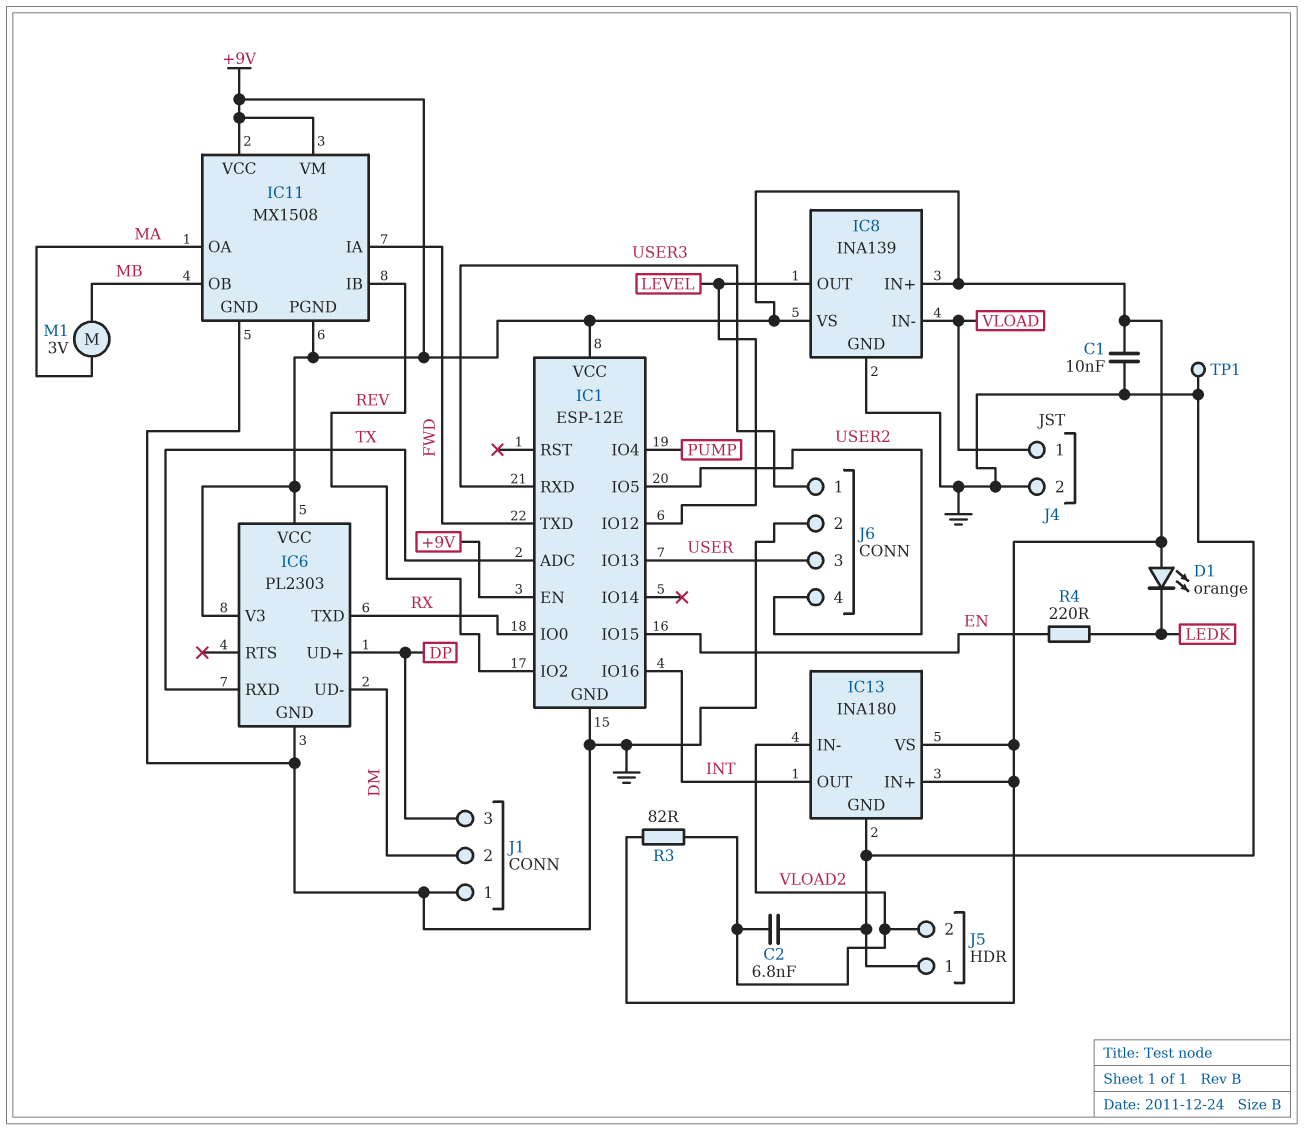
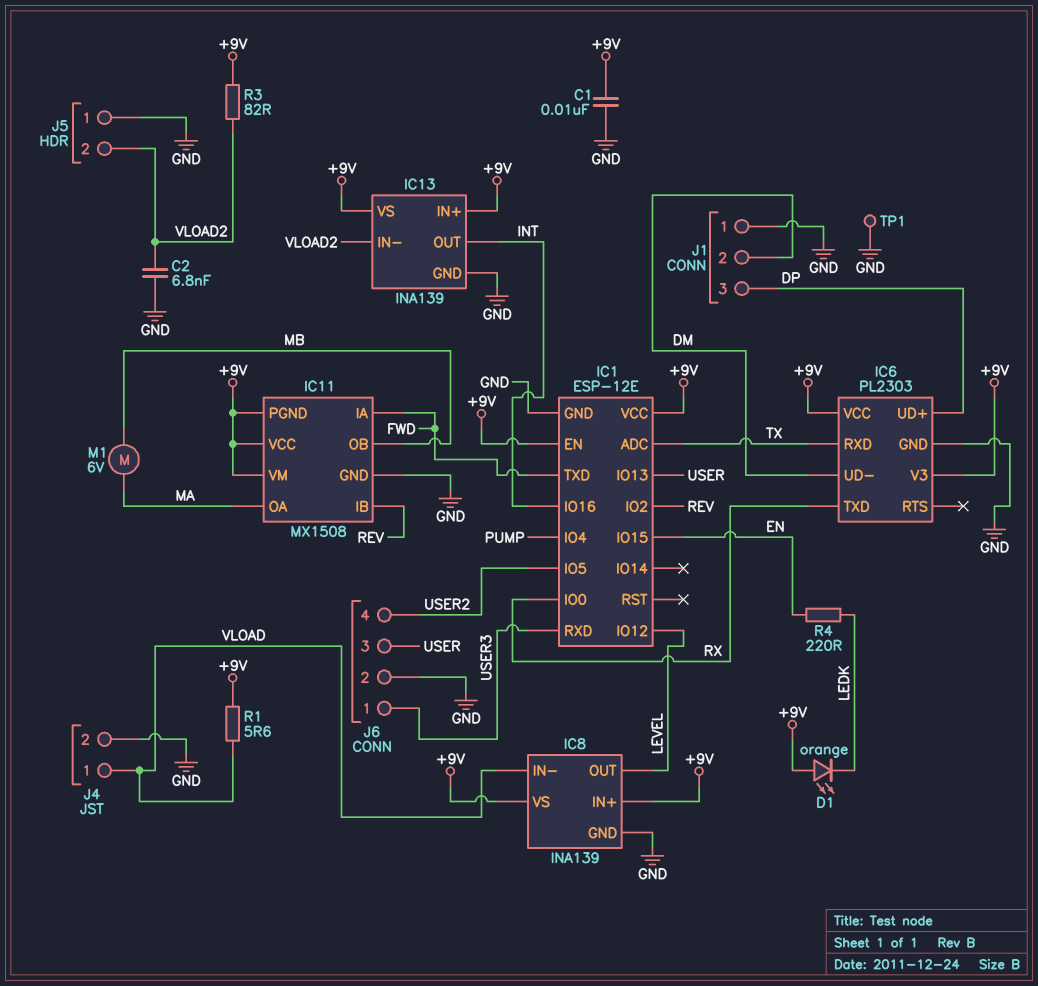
IC13: INA180 -> INA139
M1: motor 3V (MA, MB) -> motor 6V (MA, MB)
R1: none -> 5.6 (+9V, VLOAD)

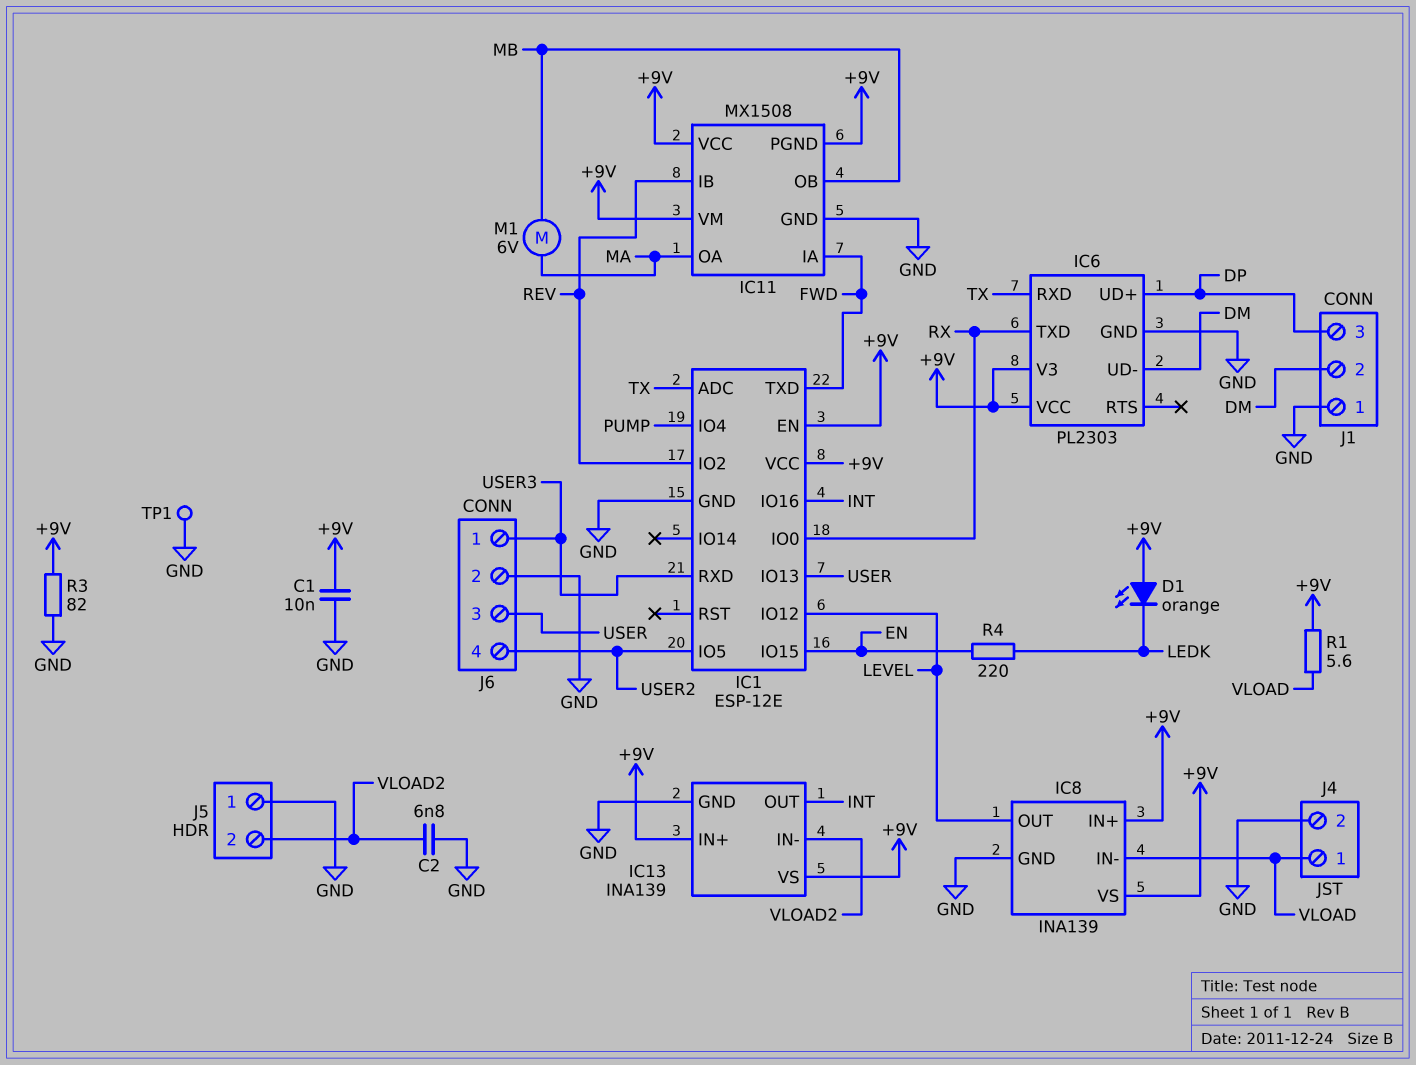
R3: 82 (+9V, VLOAD2) -> 82 (+9V, GND)

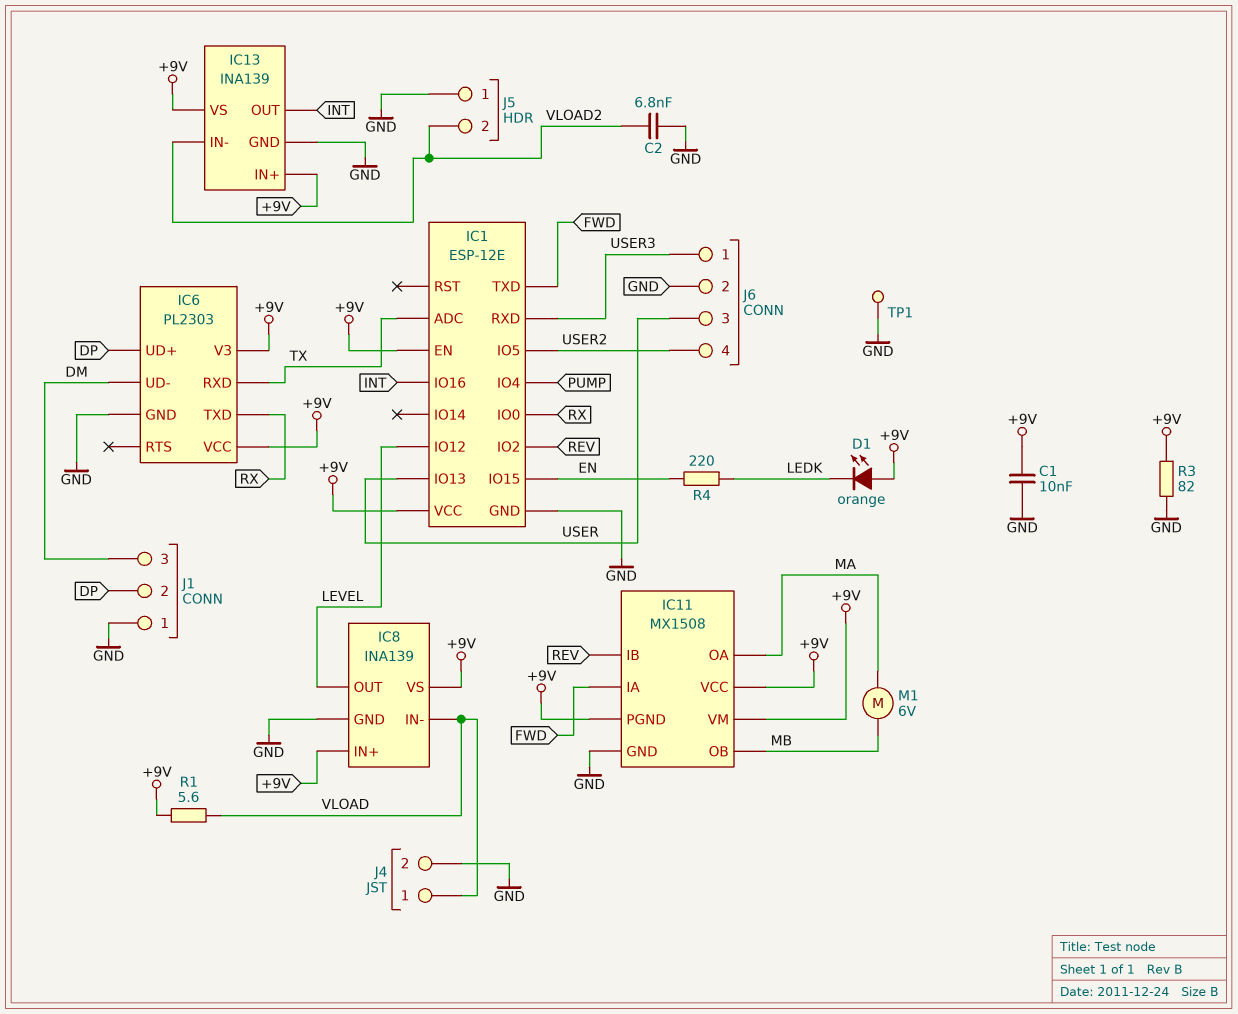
J1 pin 2: DM -> DP
J1 pin 3: DP -> DM

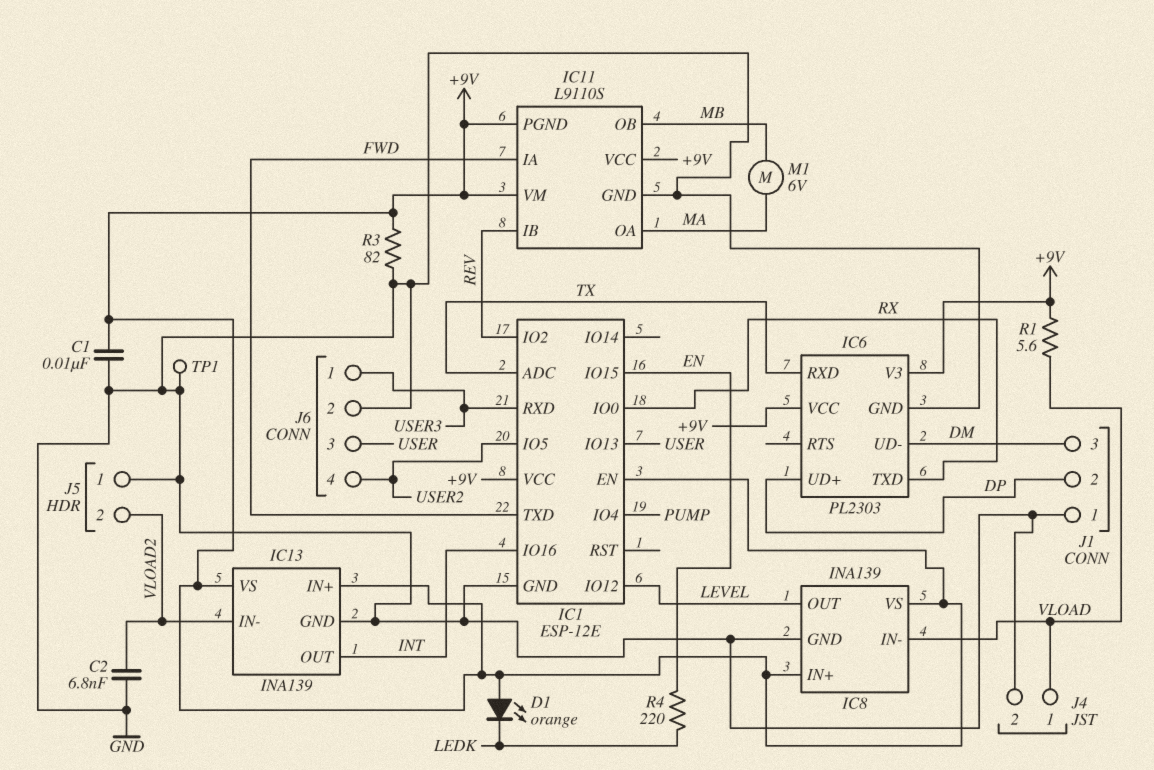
IC11: MX1508 -> L9110S

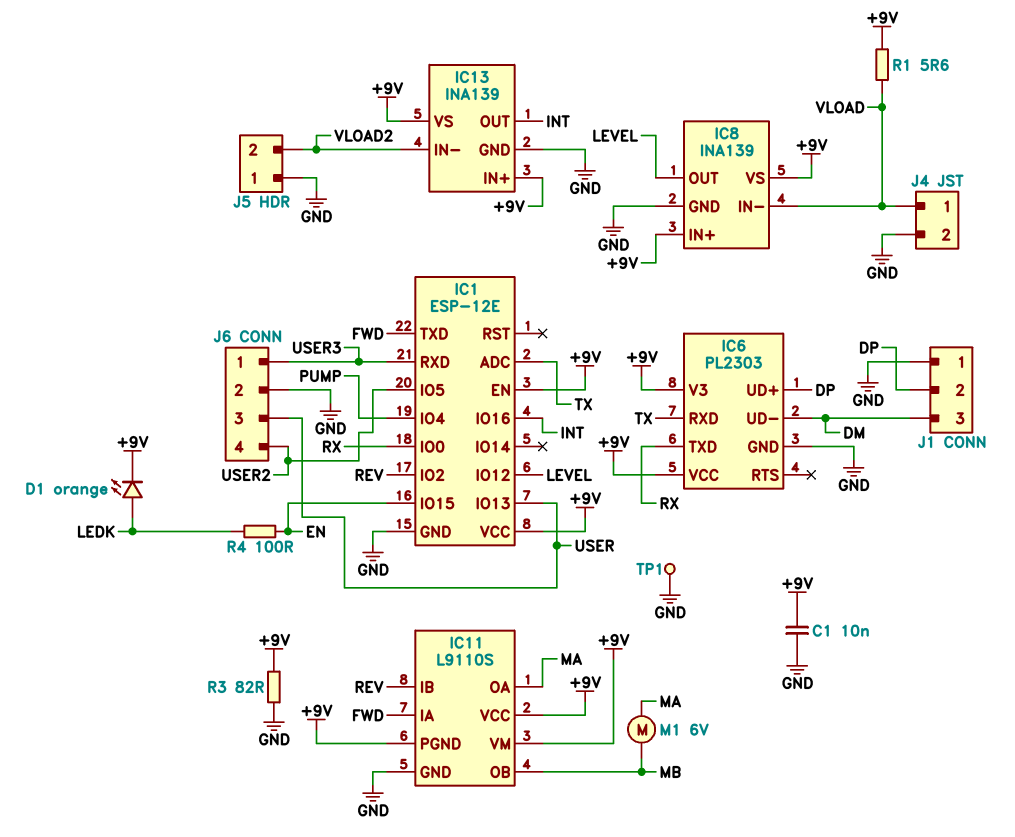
C2: 6.8nF (GND, VLOAD2) -> none
D1: LED orange (A +9V, K LEDK) -> LED orange (A LEDK, K +9V)
R4: 220 (EN, LEDK) -> 100 (EN, LEDK)

